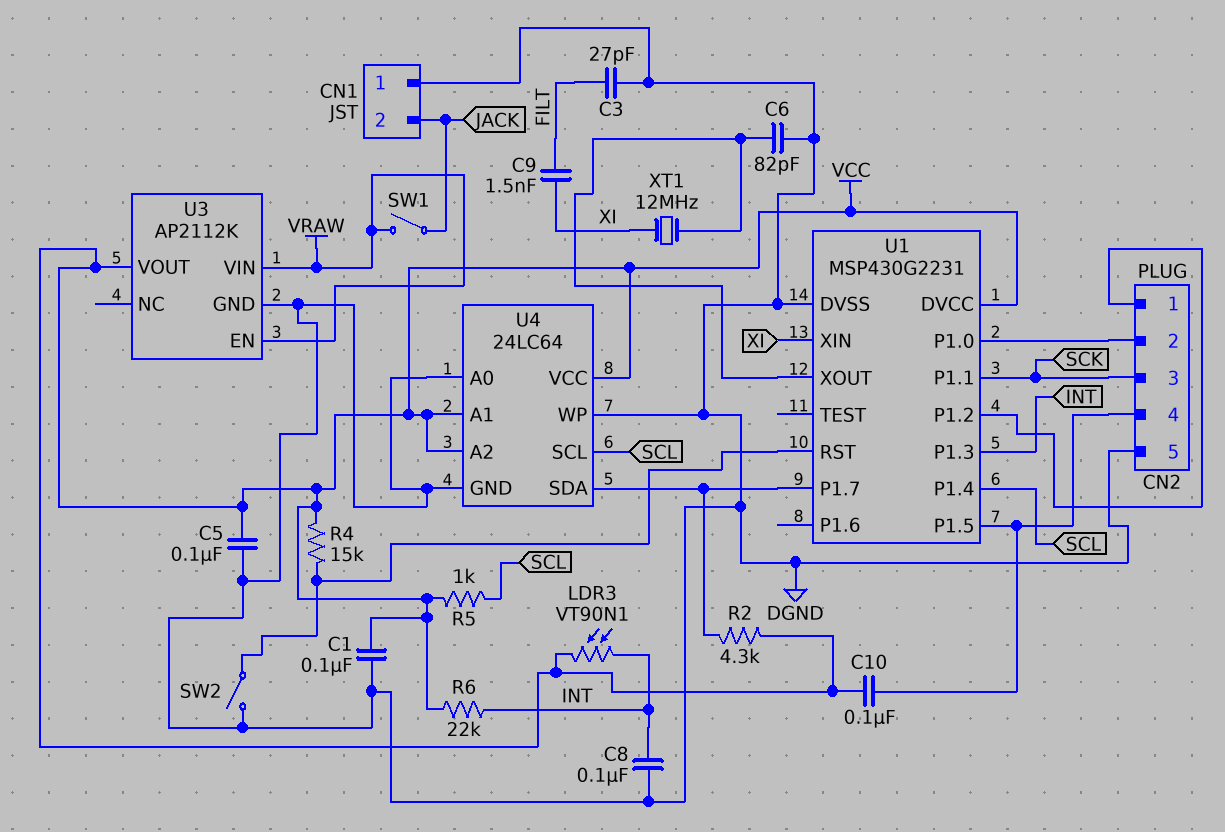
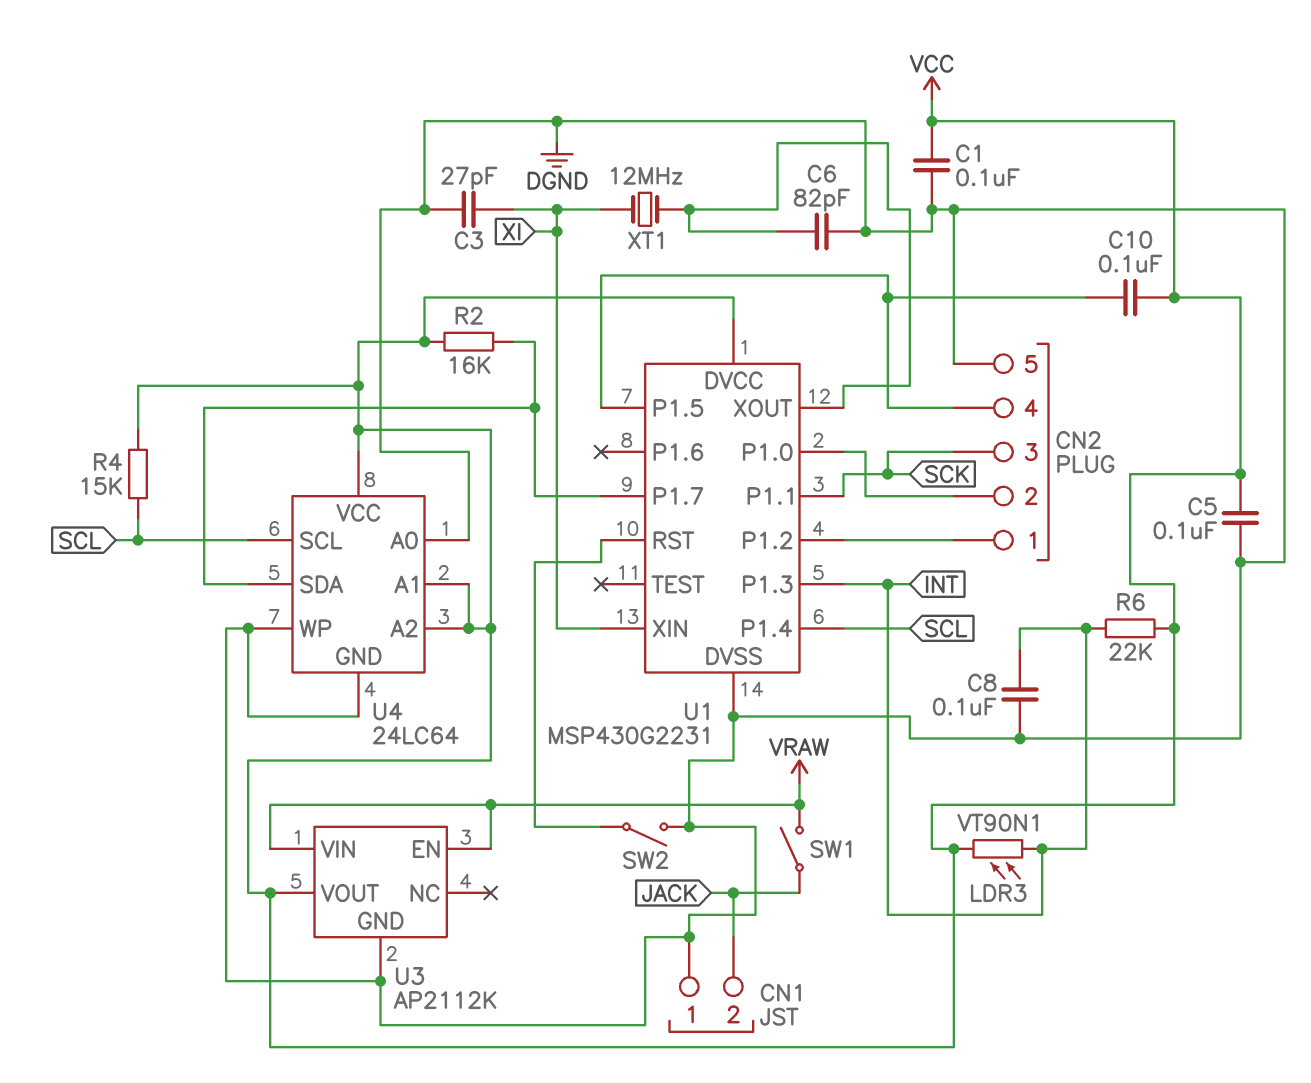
C3: 27pF (DGND, FILT) -> 27pF (DGND, XI)
C9: 1.5nF (FILT, XI) -> none
R2: 4.3k (U1/P1.7, VCC) -> 16k (U1/P1.7, VCC)
R4: 15k (U1/RST, VCC) -> 15k (SCL, VCC)
R5: 1k (SCL, VCC) -> none

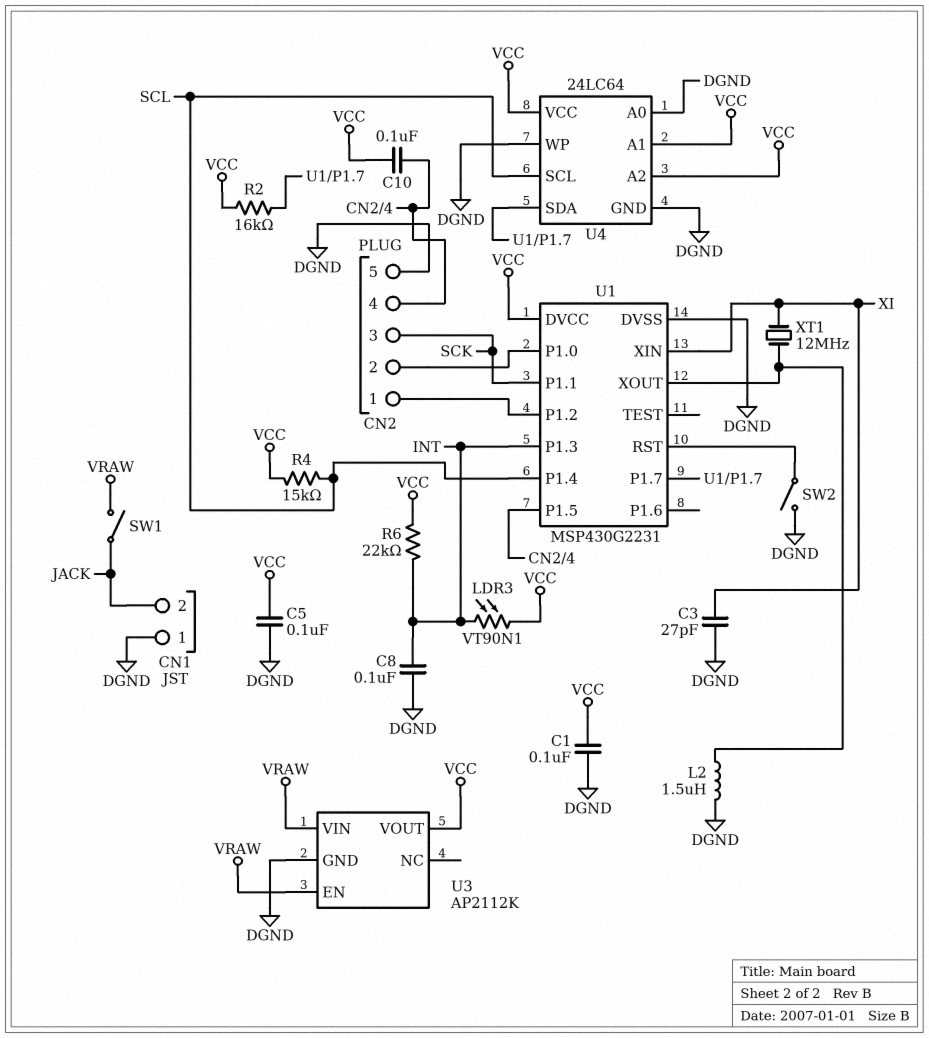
C6: 82pF (DGND, U1/XOUT) -> none
L2: none -> 1.5uH (DGND, U1/XOUT)

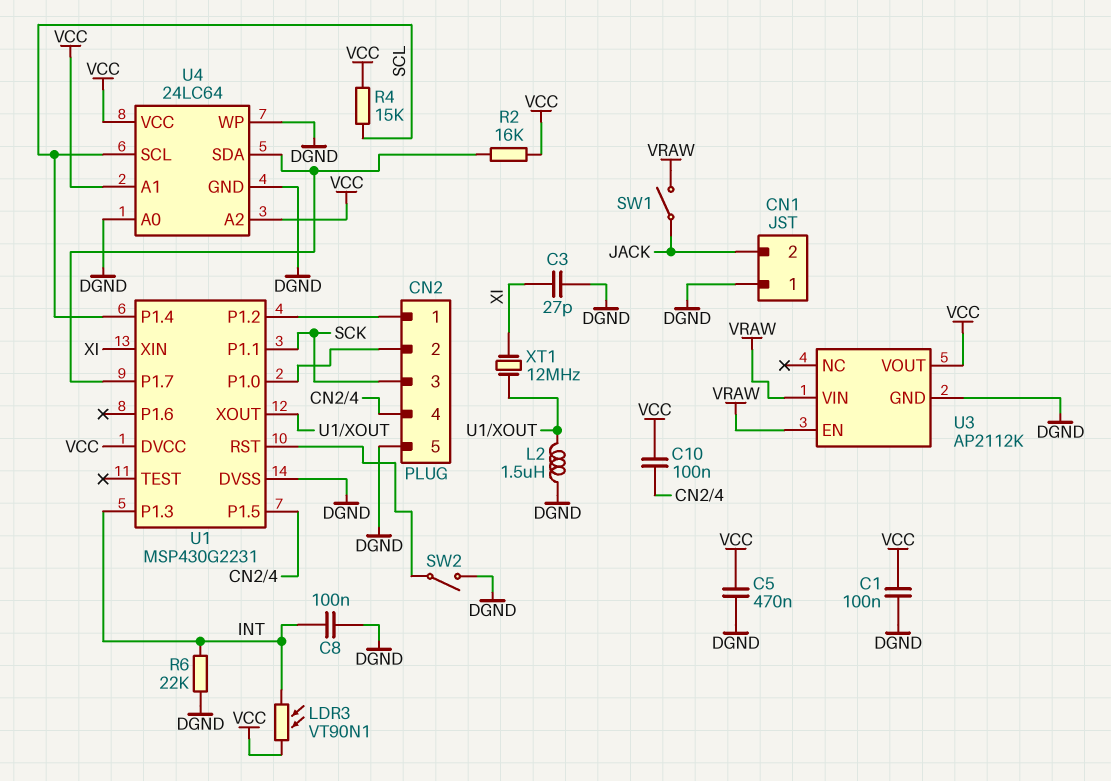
C5: 100nF (DGND, VCC) -> 470nF (DGND, VCC)
R6: 22k (INT, VCC) -> 22k (DGND, INT)

